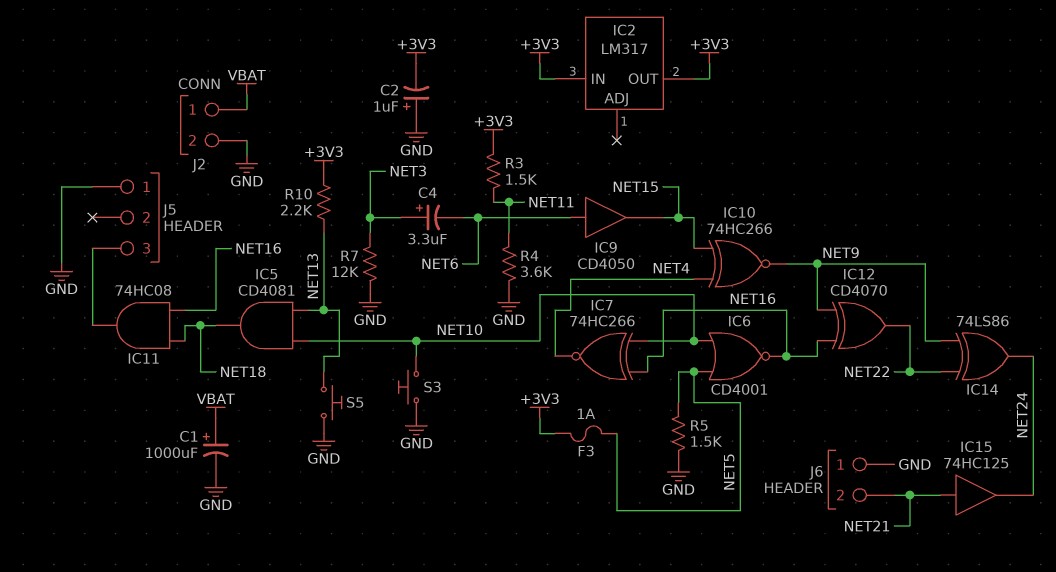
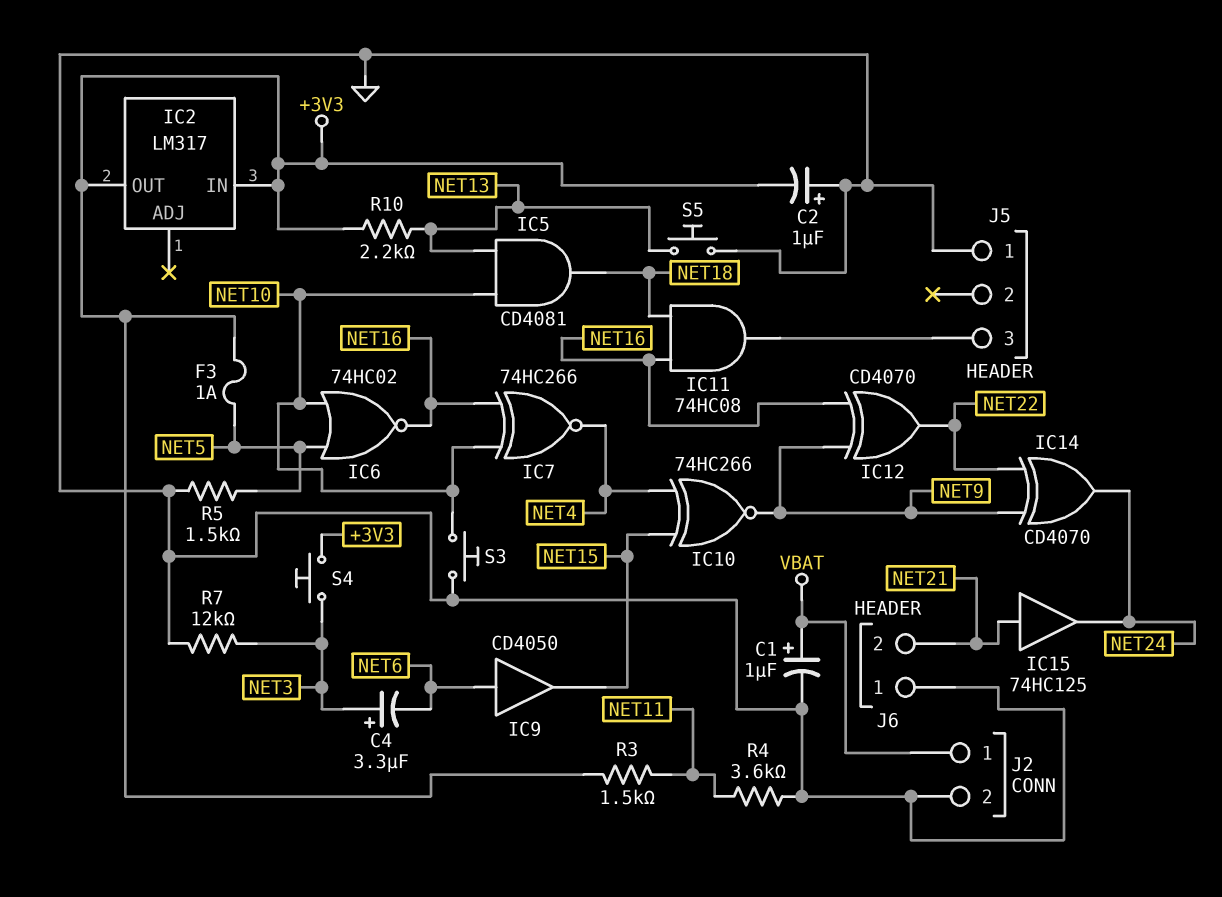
C1: 1000uF (plus VBAT, minus GND) -> 1uF (plus VBAT, minus GND)
IC6: NOR CD4001 (in NET5, in NET10, out NET16) -> NOR 74HC02 (in NET5, in NET10, out NET16)
IC14: XOR 74LS86 (in NET9, in NET22, out NET24) -> XOR CD4070 (in NET9, in NET22, out NET24)
S4: none -> button (+3V3, NET3)

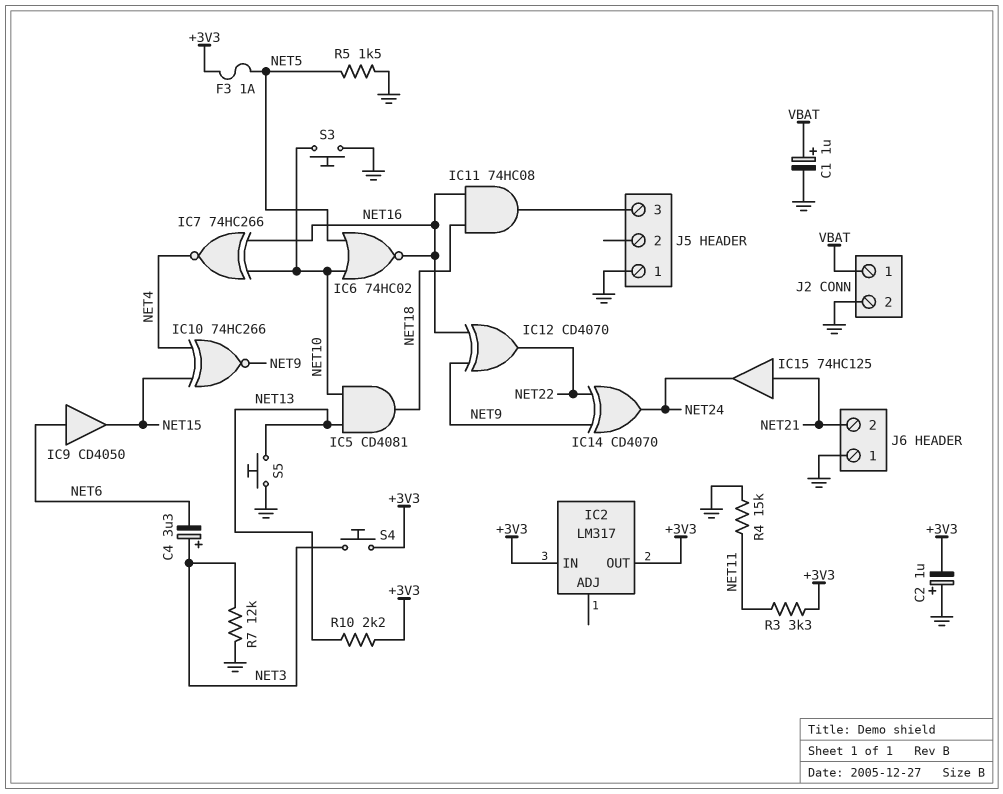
R3: 1.5k (+3V3, NET11) -> 3.3k (+3V3, NET11)
R4: 3.6k (GND, NET11) -> 15k (GND, NET11)

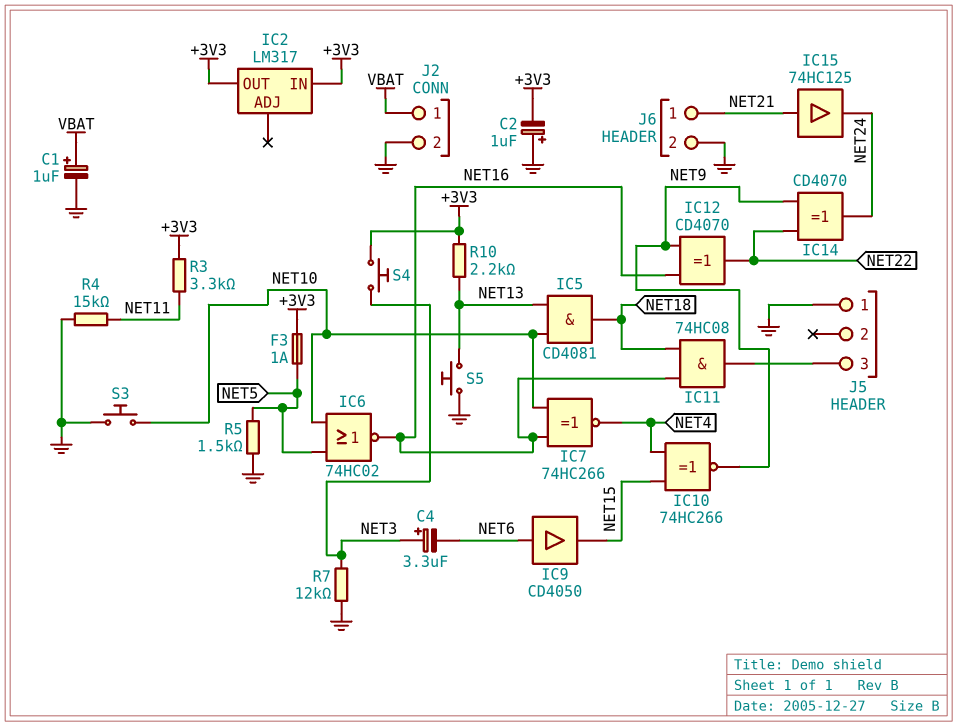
J6 pin 1: GND -> NET21
J6 pin 2: NET21 -> GND

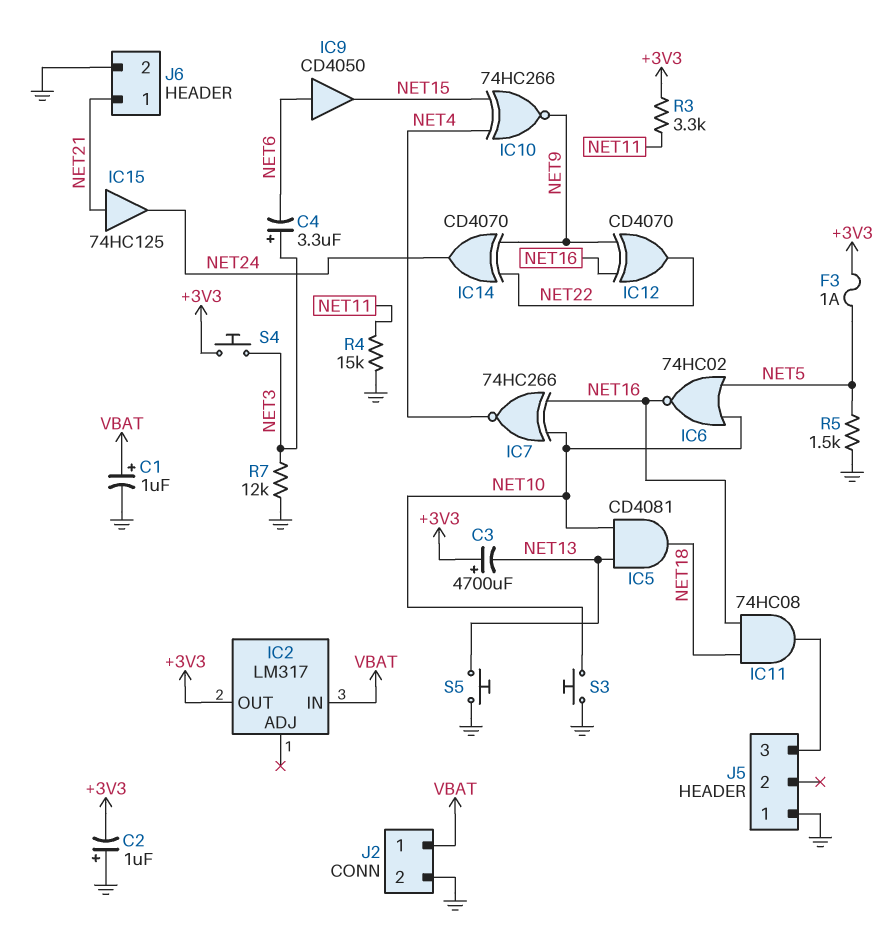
C3: none -> 4700uF (plus +3V3, minus NET13)
IC2 pin IN: +3V3 -> VBAT
R10: 2.2k (+3V3, NET13) -> none

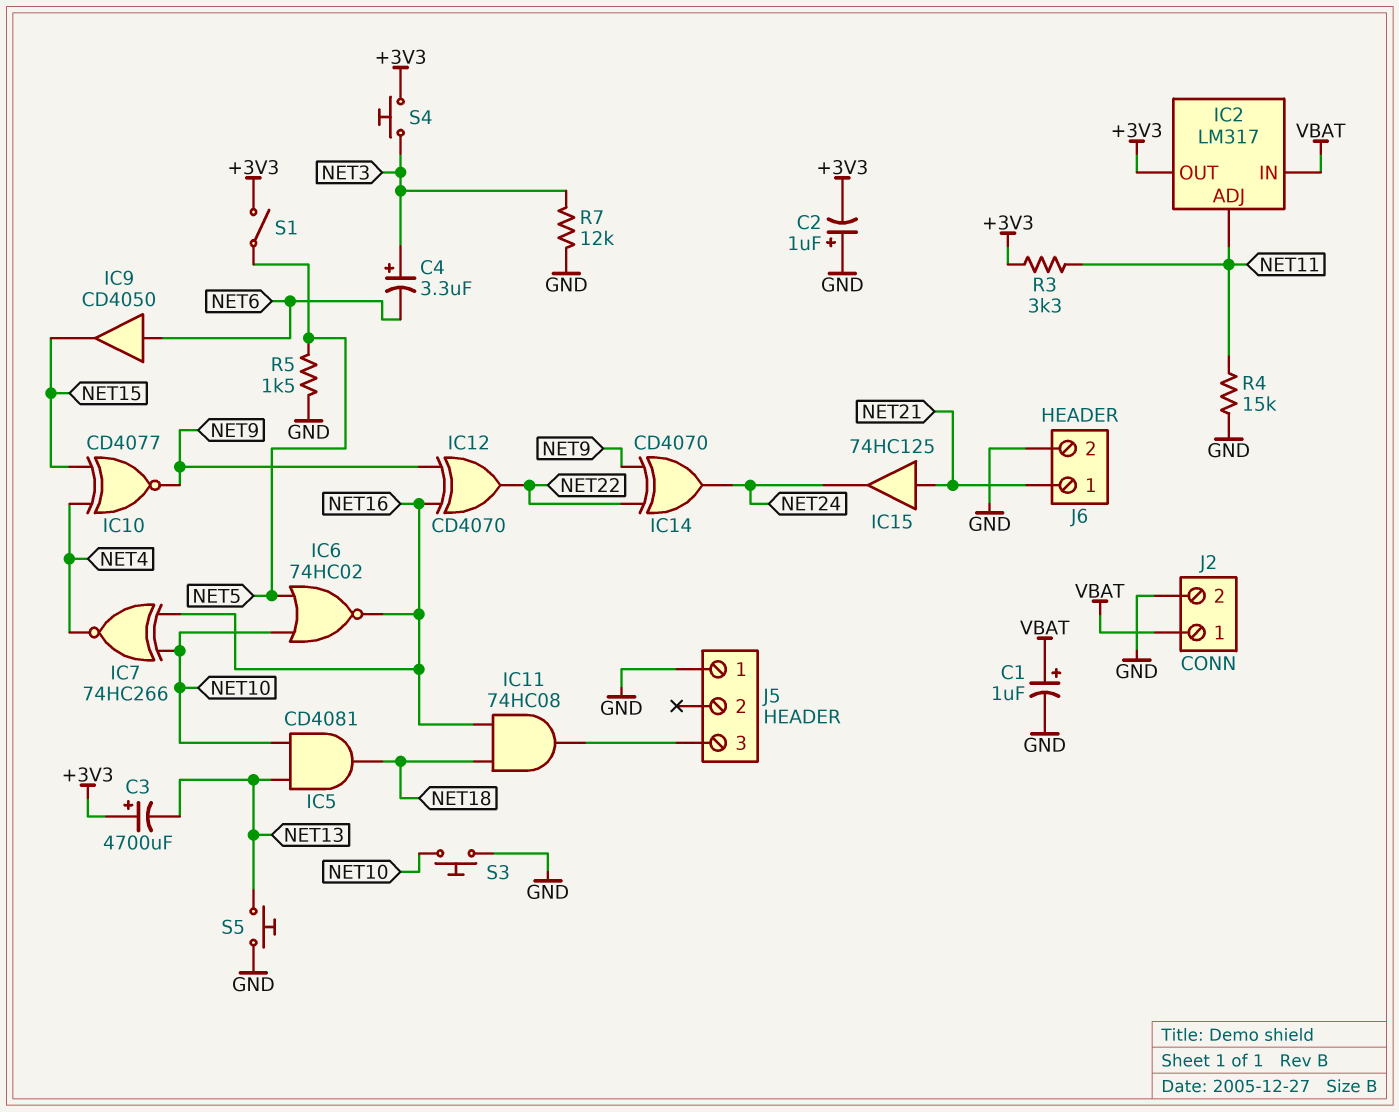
F3: 1A (+3V3, NET5) -> none
IC2 pin ADJ: none -> NET11
IC10: XNOR 74HC266 (in NET4, in NET15, out NET9) -> XNOR CD4077 (in NET4, in NET15, out NET9)
S1: none -> switch (+3V3, NET5)

